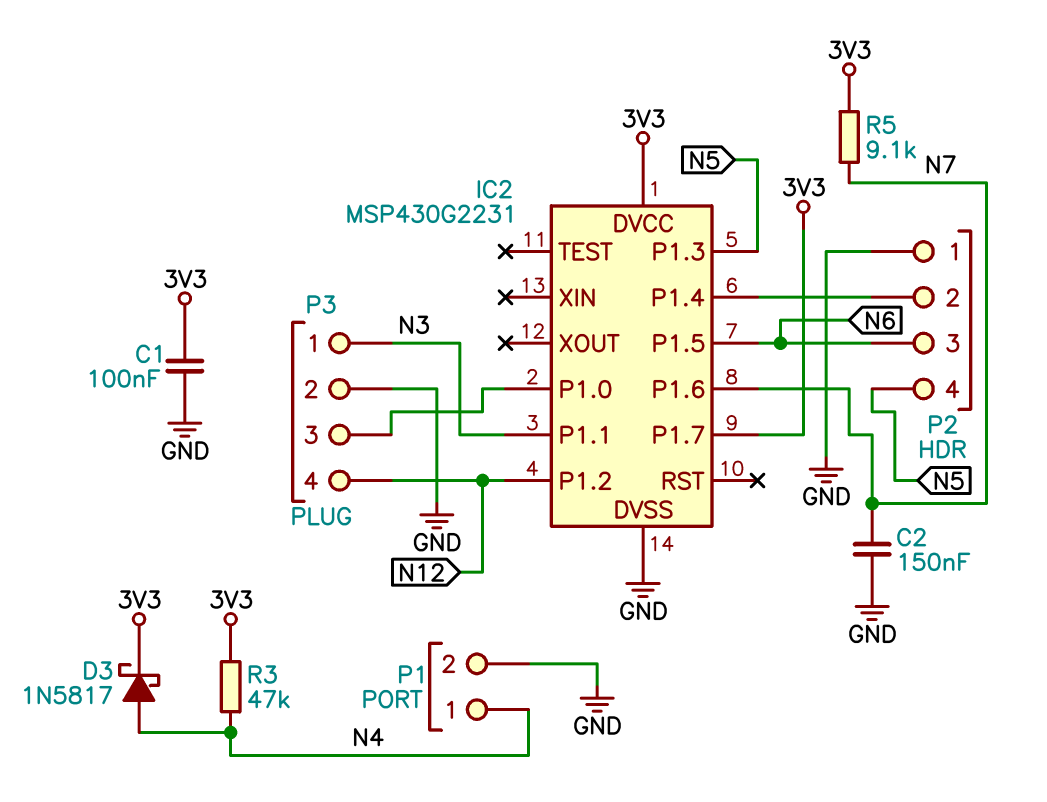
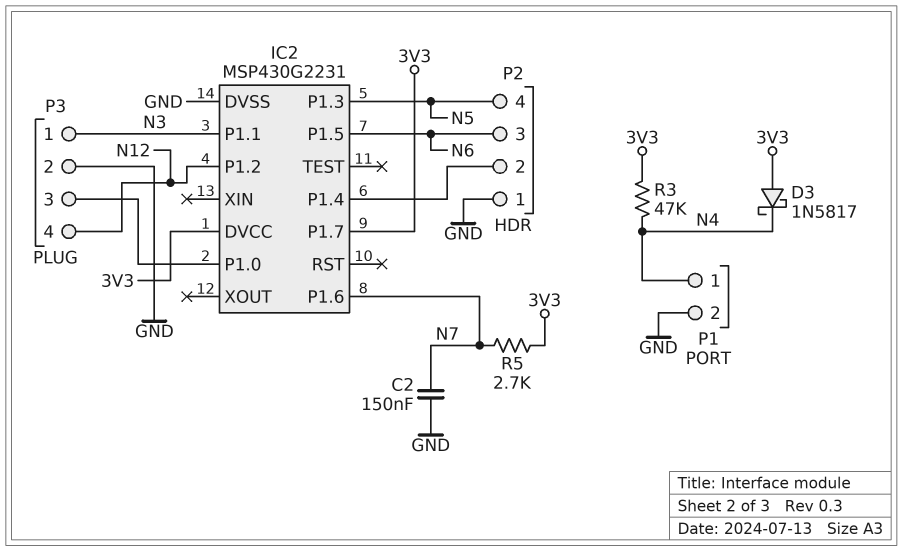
C1: 100nF (3V3, GND) -> none
D3: schottky 1N5817 (A N4, K 3V3) -> schottky 1N5817 (A 3V3, K N4)
R5: 9.1k (3V3, N7) -> 2.7k (3V3, N7)

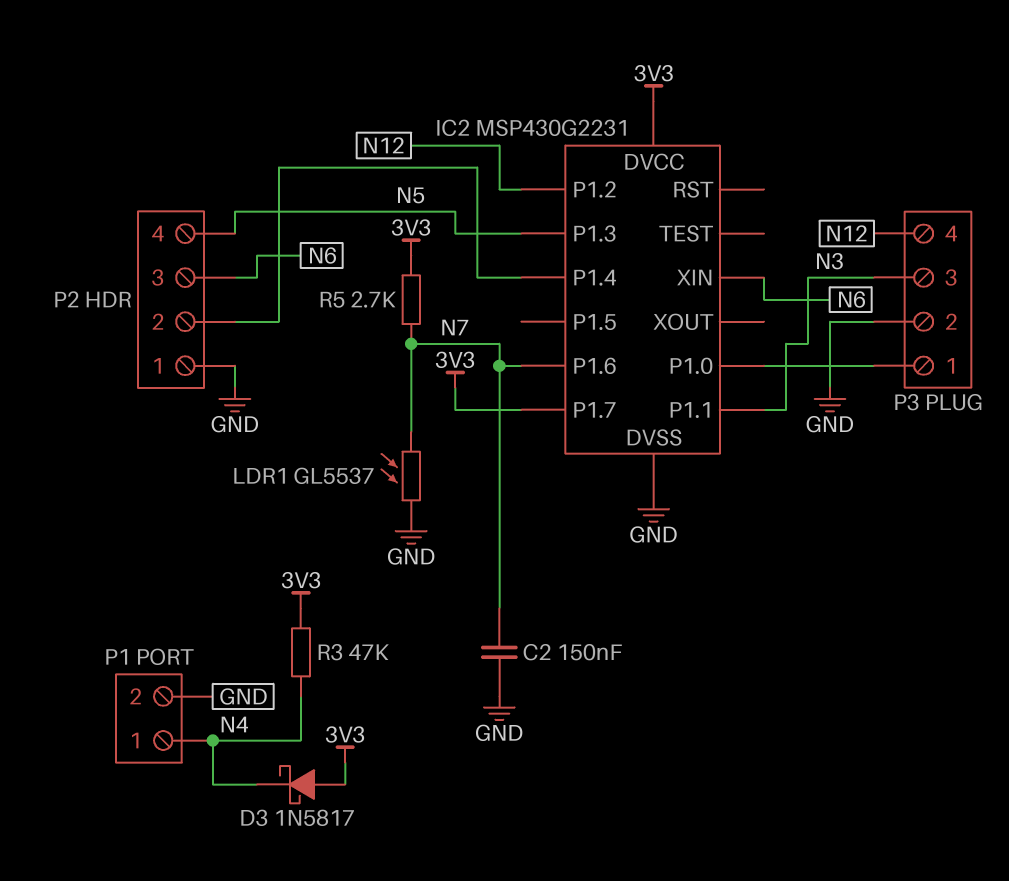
IC2 pin P1.5: N6 -> none
IC2 pin XIN: none -> N6
LDR1: none -> GL5537 (GND, N7)
P3 pin 1: N3 -> IC2/P1.0
P3 pin 3: IC2/P1.0 -> N3

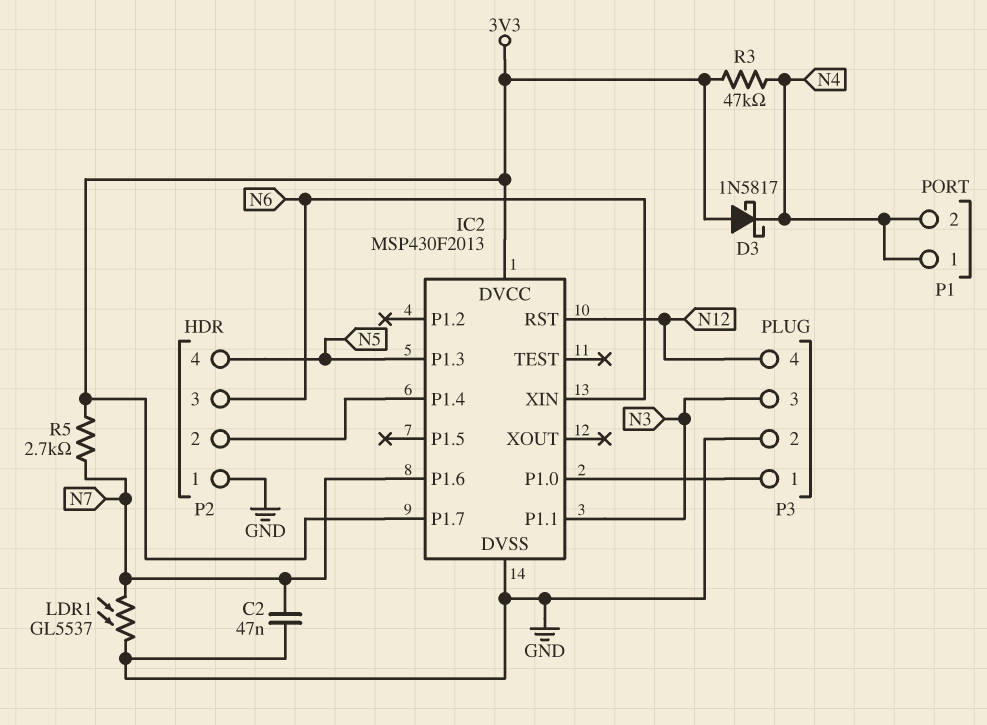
C2: 150nF (GND, N7) -> 47nF (GND, N7)
IC2: MSP430G2231 -> MSP430F2013
IC2 pin P1.2: N12 -> none
IC2 pin RST: none -> N12
P1 pin 2: GND -> N4

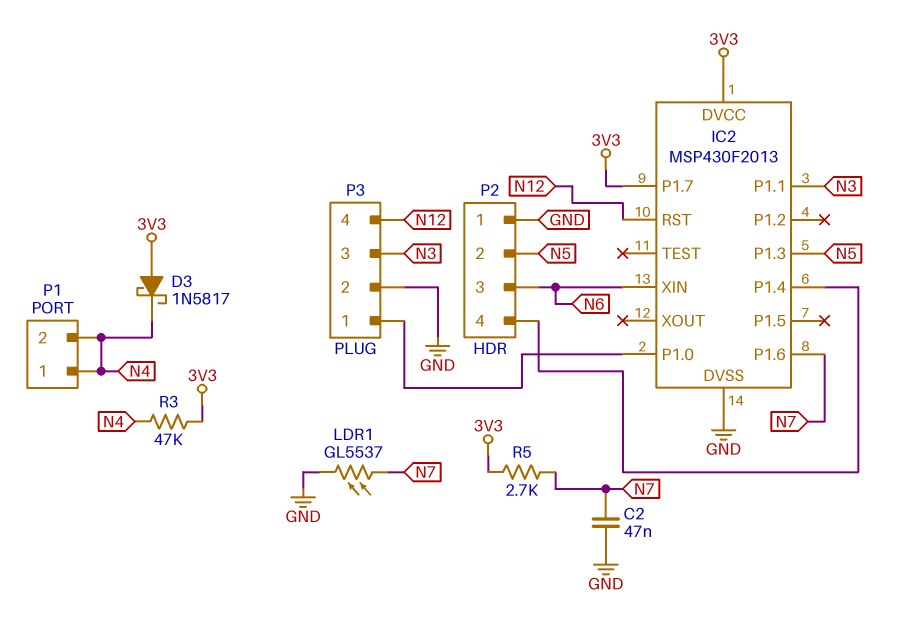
P2 pin 2: IC2/P1.4 -> N5
P2 pin 4: N5 -> IC2/P1.4

